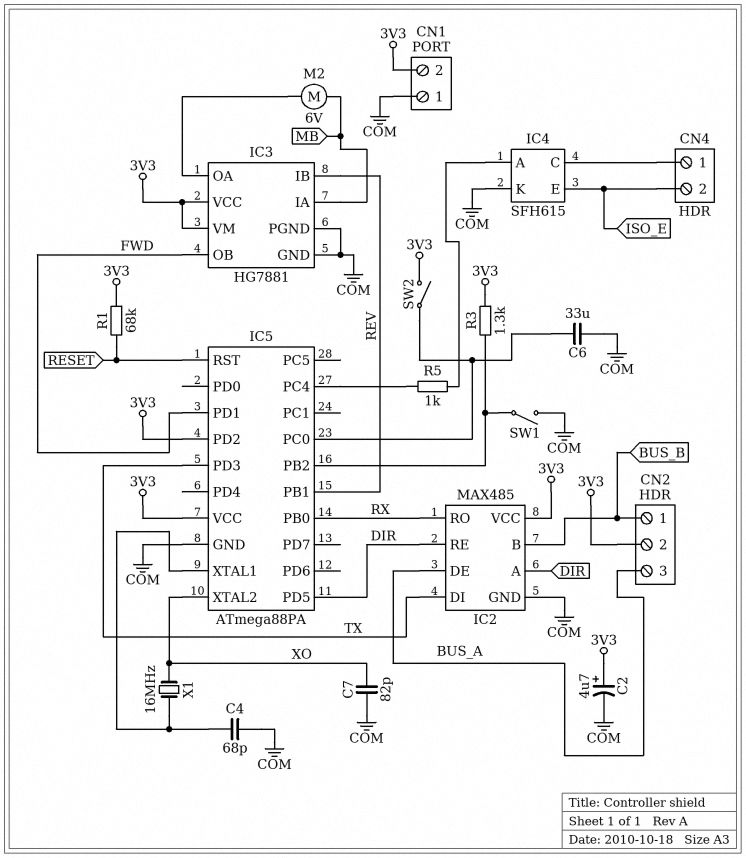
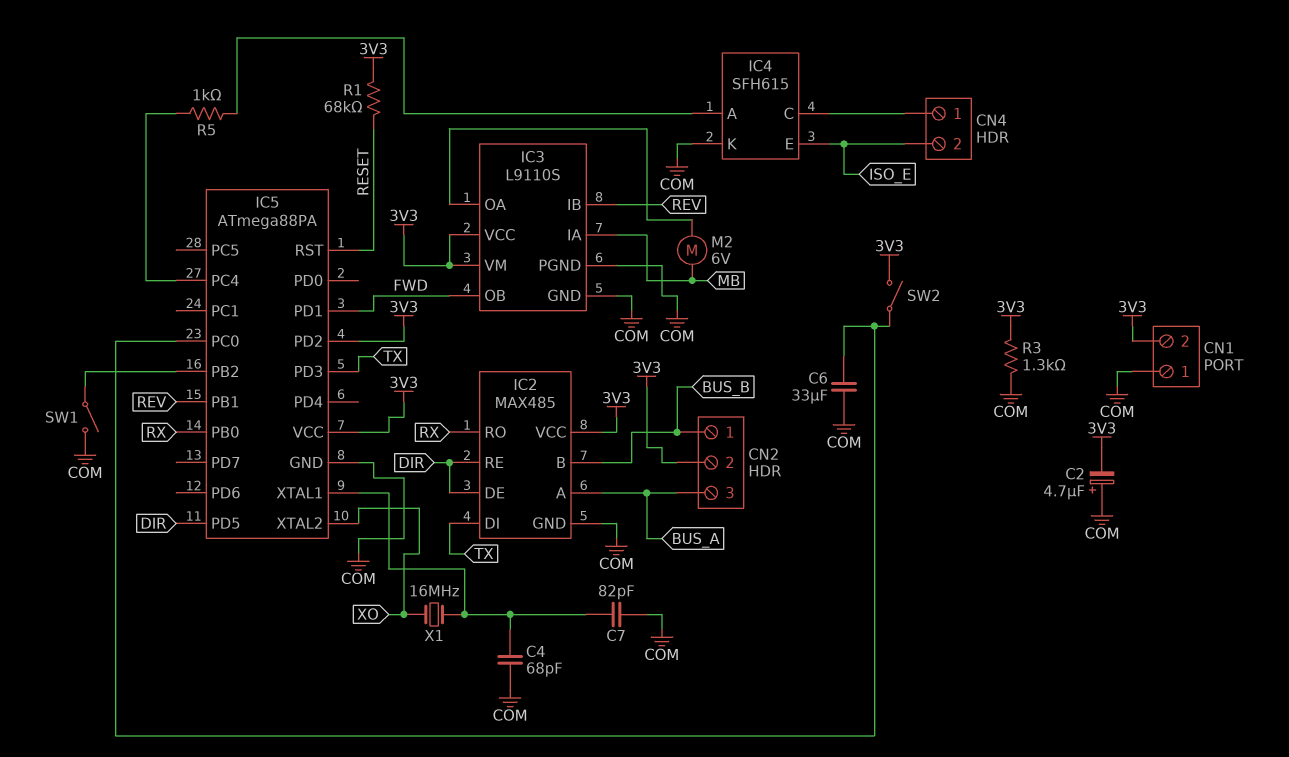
C2: 4.7uF (plus 3V3, minus COM) -> 4.7uF (plus COM, minus 3V3)
C7: 82pF (COM, XO) -> 82pF (COM, IC5/XTAL1)
IC2 pin A: DIR -> BUS_A
IC2 pin DE: BUS_A -> DIR
IC3: HG7881 -> L9110S
R3: 1.3k (3V3, IC5/PB2) -> 1.3k (3V3, COM)

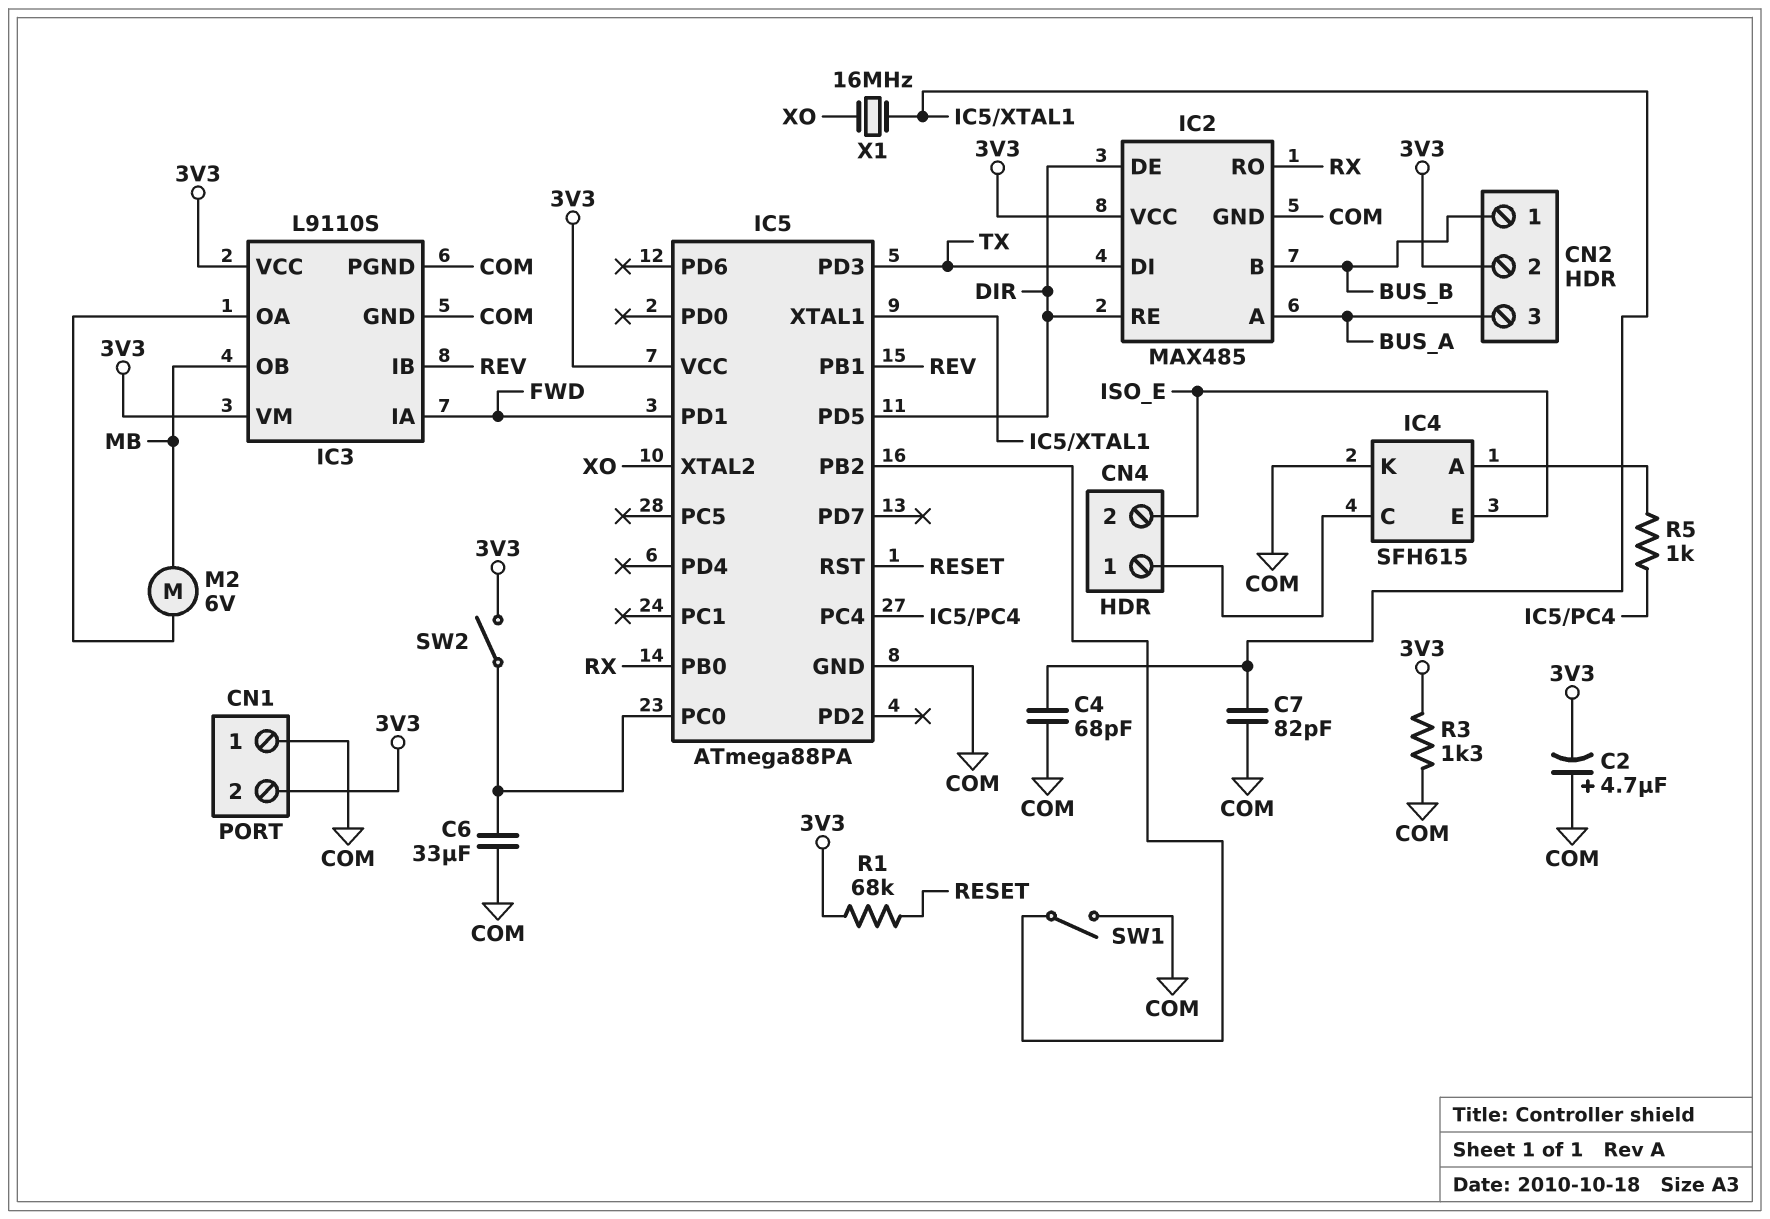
IC3 pin IA: MB -> FWD
IC3 pin OB: FWD -> MB
IC5 pin PD2: 3V3 -> none

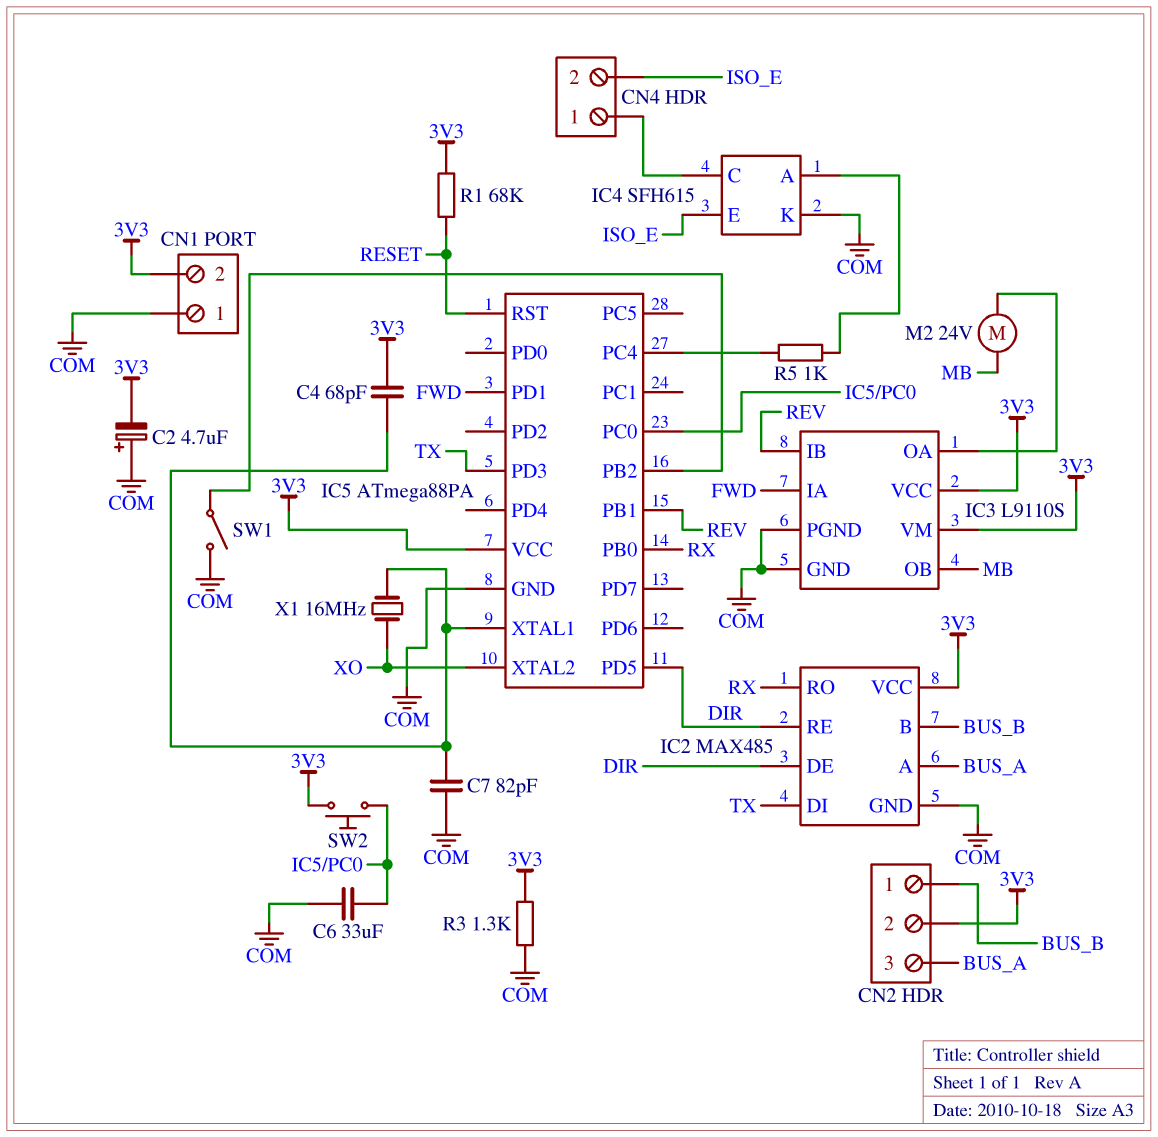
C4: 68pF (COM, IC5/XTAL1) -> 68pF (3V3, IC5/XTAL1)
M2: motor 6V (IC3/OA, MB) -> motor 24V (IC3/OA, MB)
SW2: switch (3V3, IC5/PC0) -> button (3V3, IC5/PC0)

